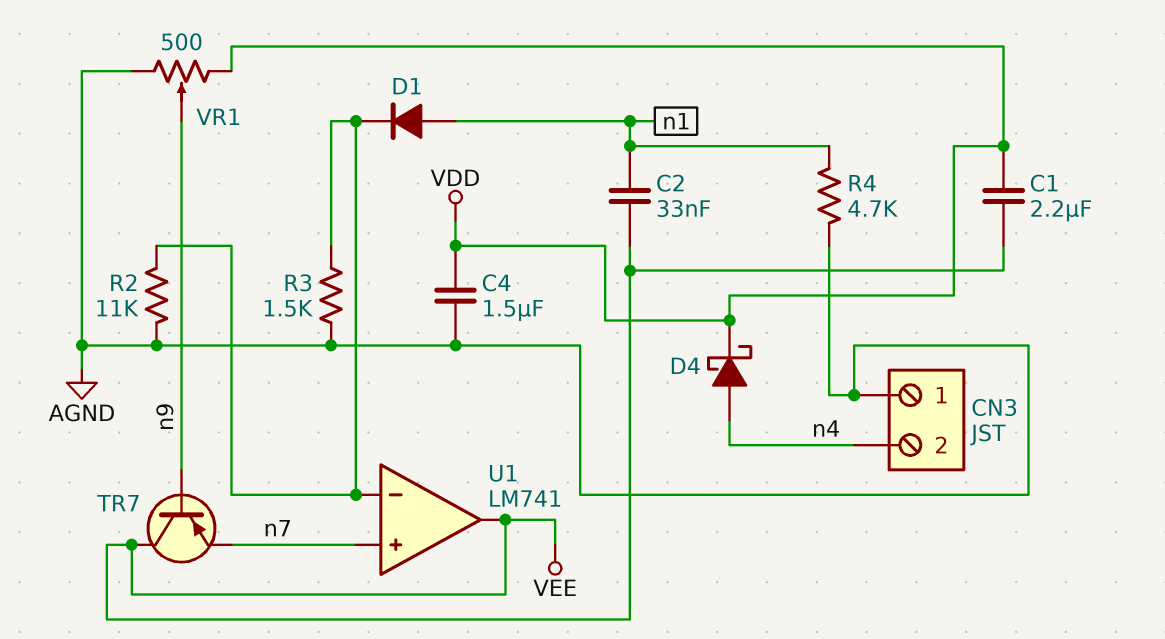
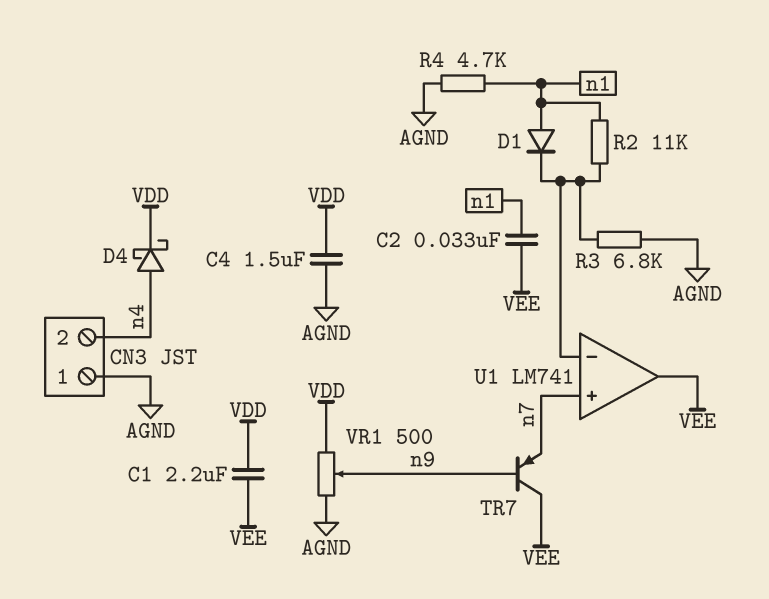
R2: 11k (AGND, U1/in-) -> 11k (U1/in-, n1)
R3: 1.5k (AGND, U1/in-) -> 6.8k (AGND, U1/in-)

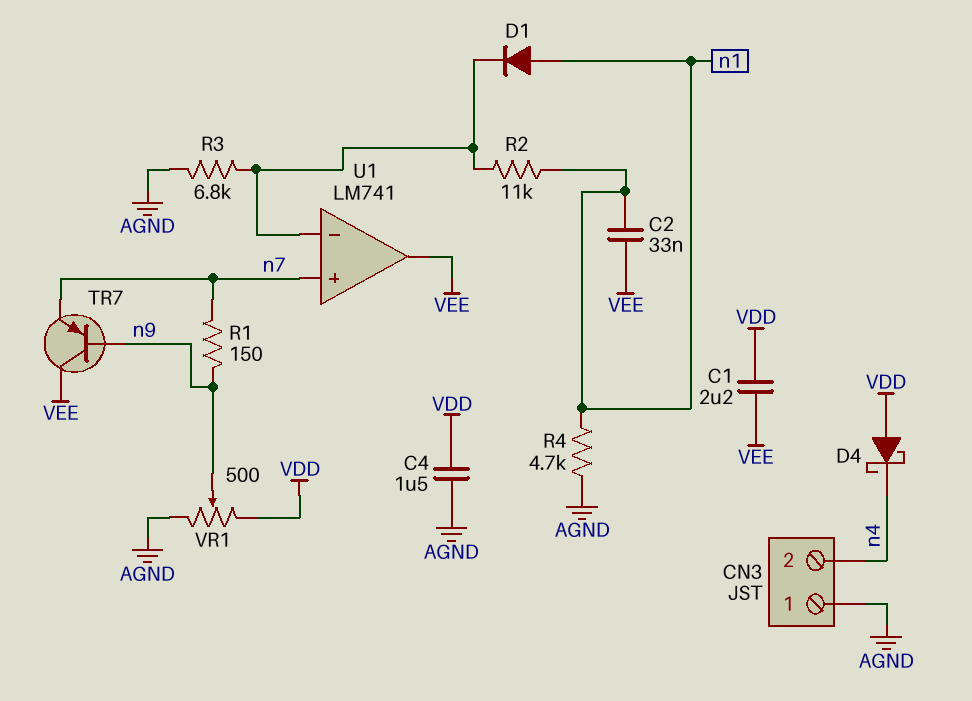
D4: schottky (A n4, K VDD) -> schottky (A VDD, K n4)
R1: none -> 150 (n7, n9)

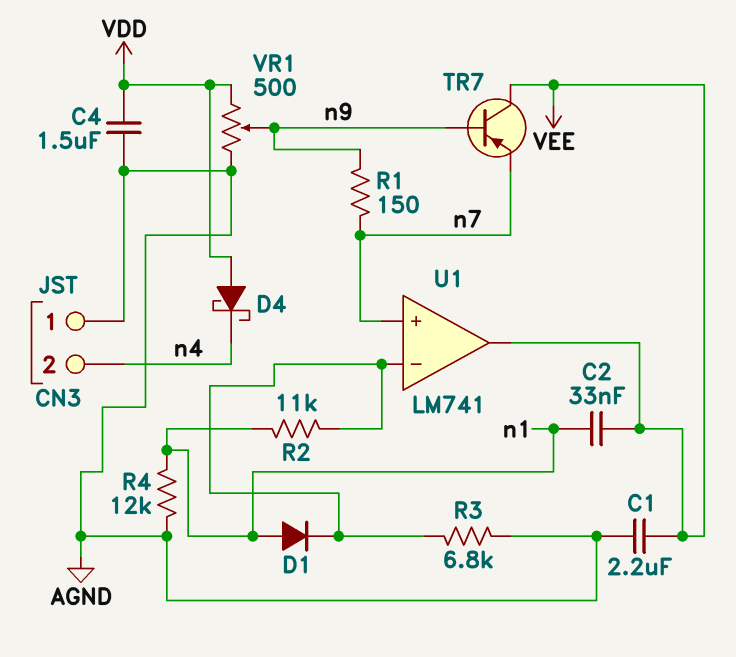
C1: 2.2uF (VDD, VEE) -> 2.2uF (AGND, VEE)
R4: 4.7k (AGND, n1) -> 12k (AGND, n1)

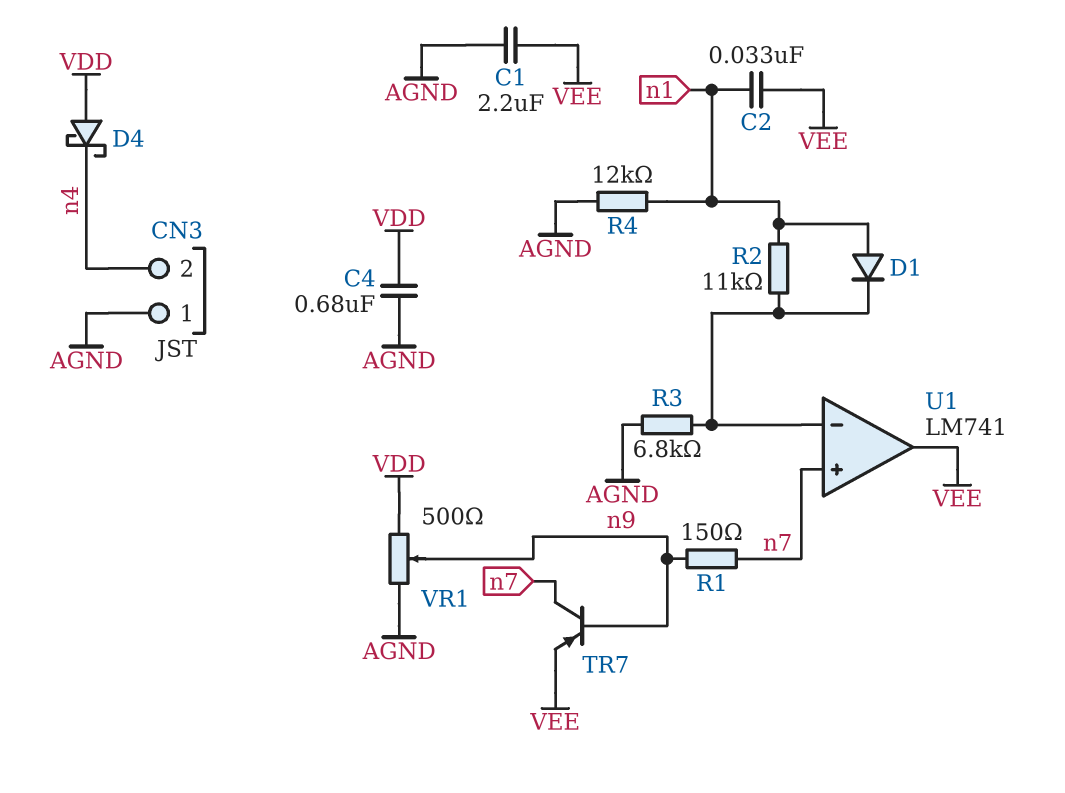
C4: 1.5uF (AGND, VDD) -> 680nF (AGND, VDD)
TR7: PNP (B n9, C VEE, E n7) -> PNP (B n9, C n7, E VEE)

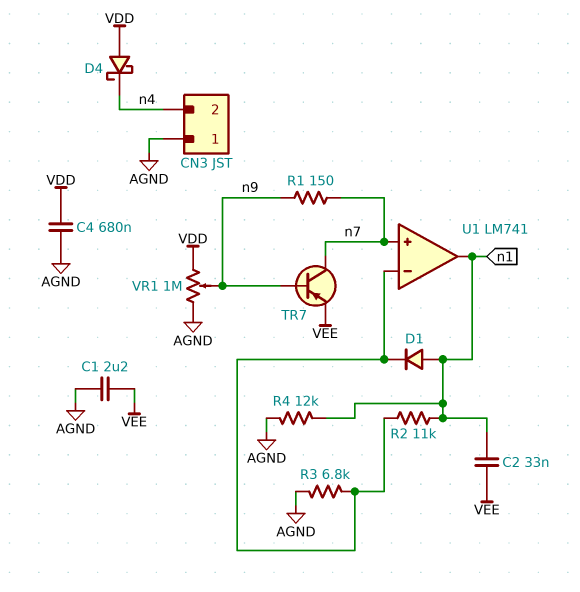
U1 pin out: VEE -> n1
VR1: 500 (AGND, VDD, wiper n9) -> 1M (AGND, VDD, wiper n9)

